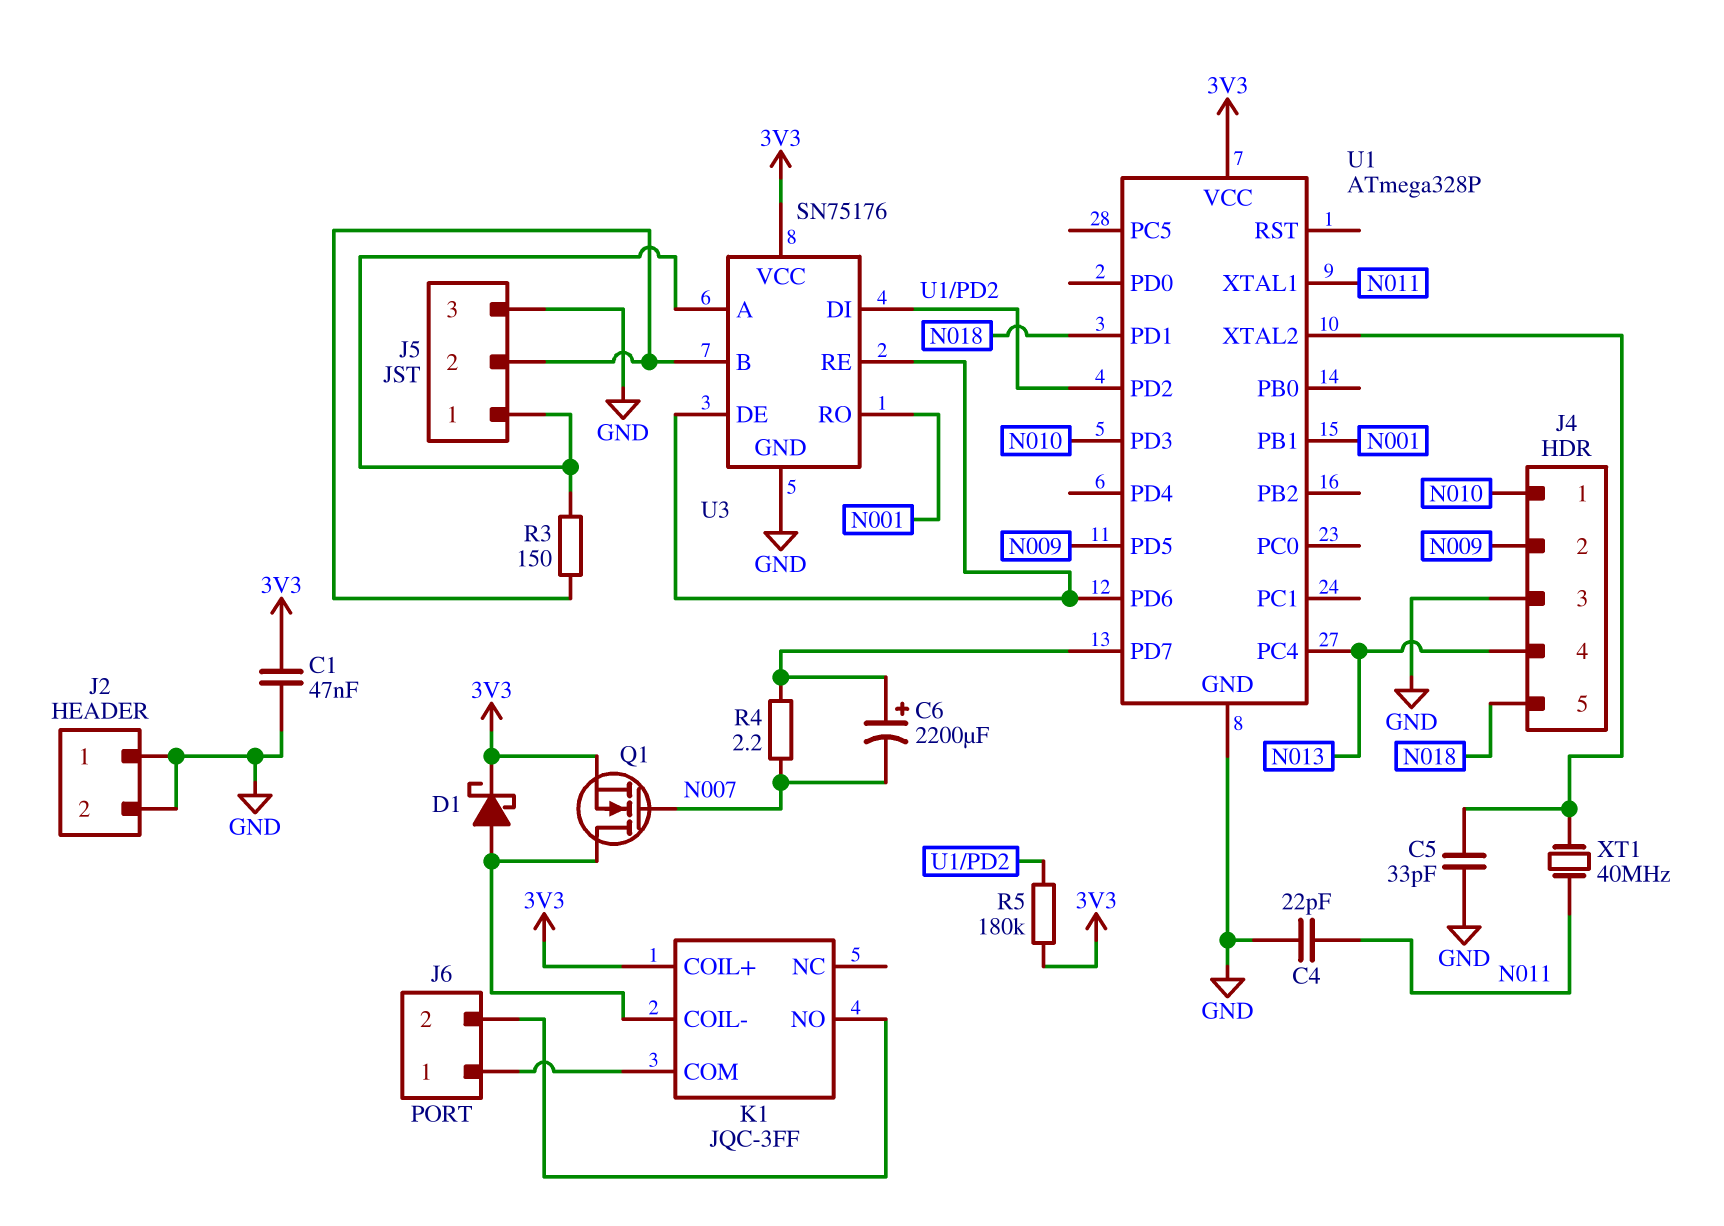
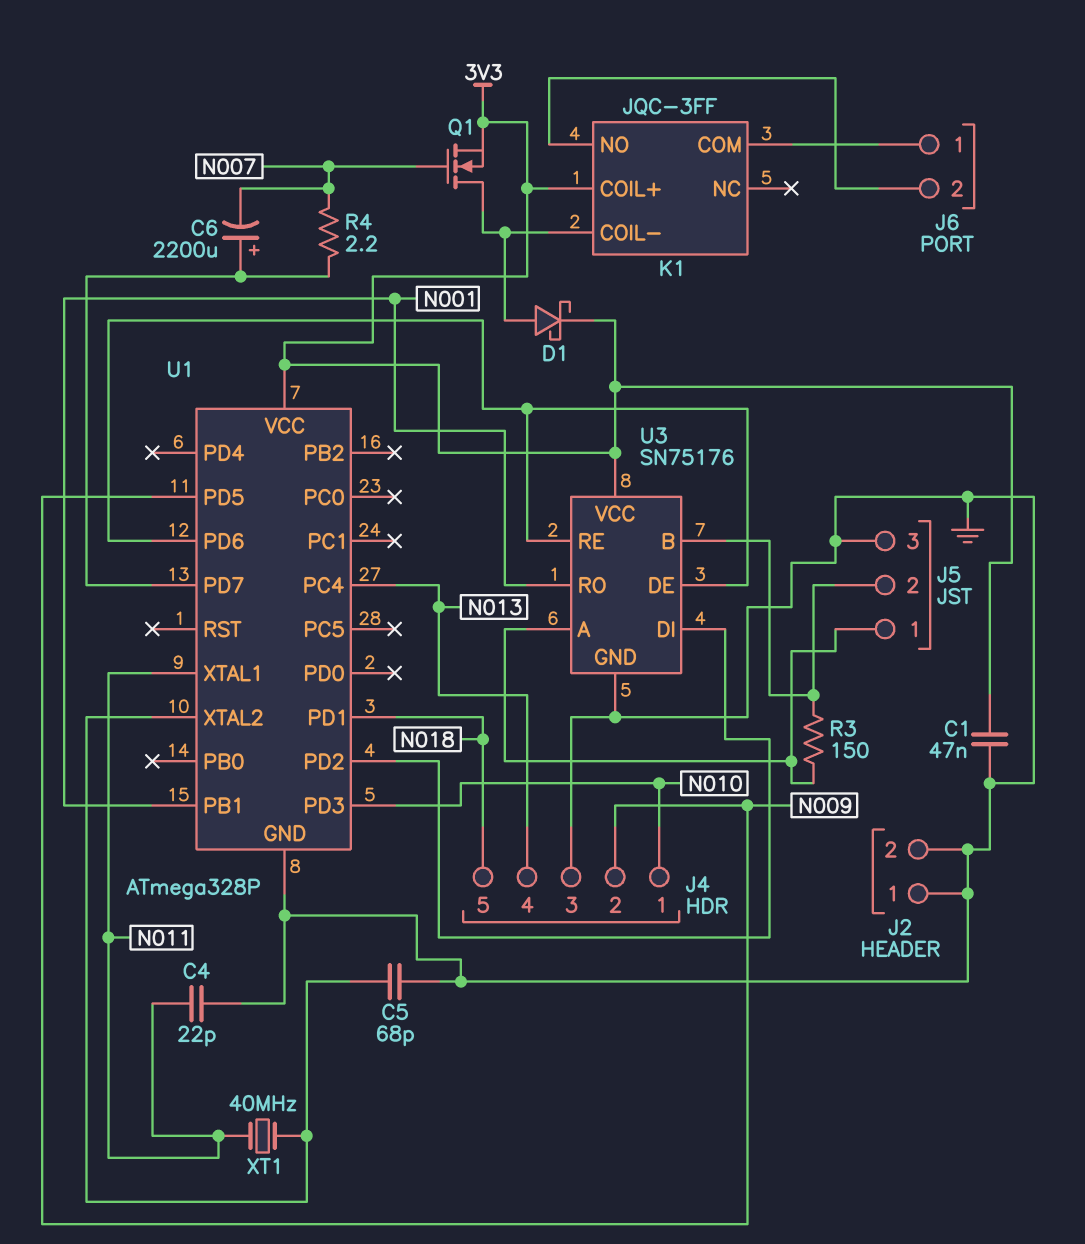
C5: 33pF (GND, U1/XTAL2) -> 68pF (GND, U1/XTAL2)
R5: 180k (3V3, U1/PD2) -> none

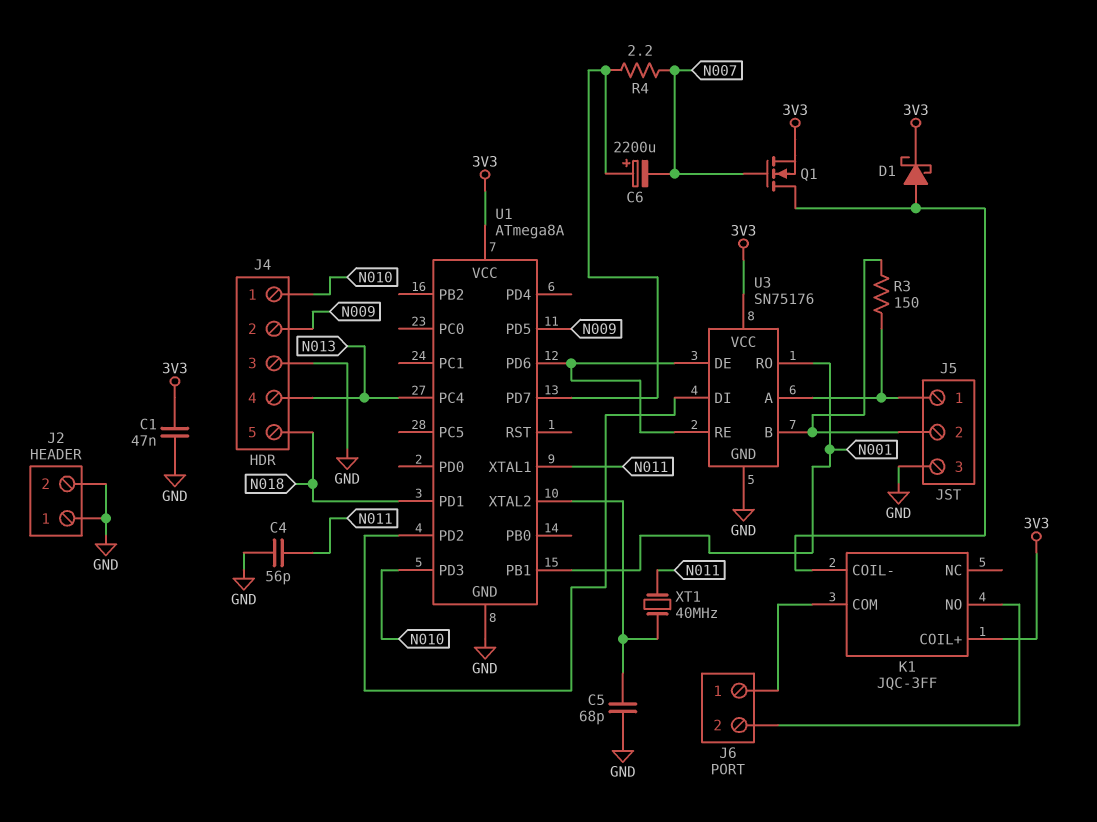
C4: 22pF (GND, N011) -> 56pF (GND, N011)
U1: ATmega328P -> ATmega8A

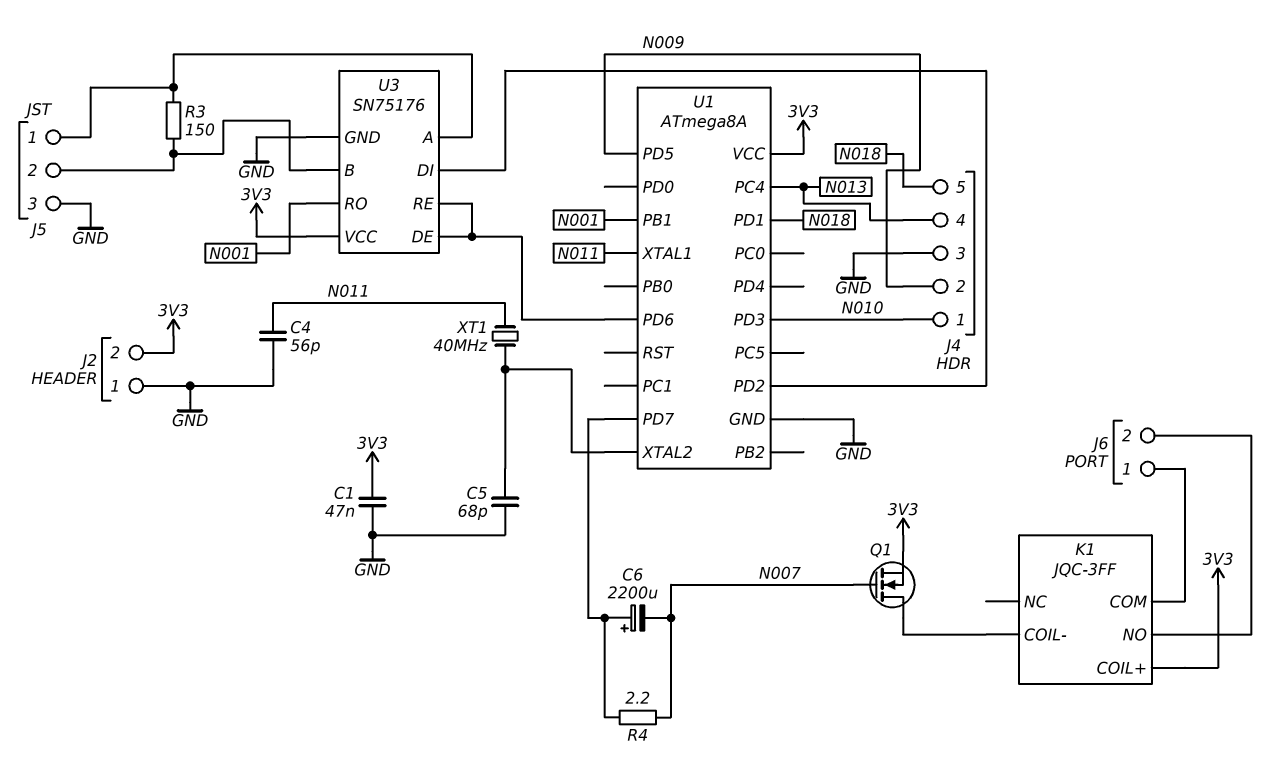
D1: schottky (A K1/COIL-, K 3V3) -> none
J2 pin 2: GND -> 3V3

